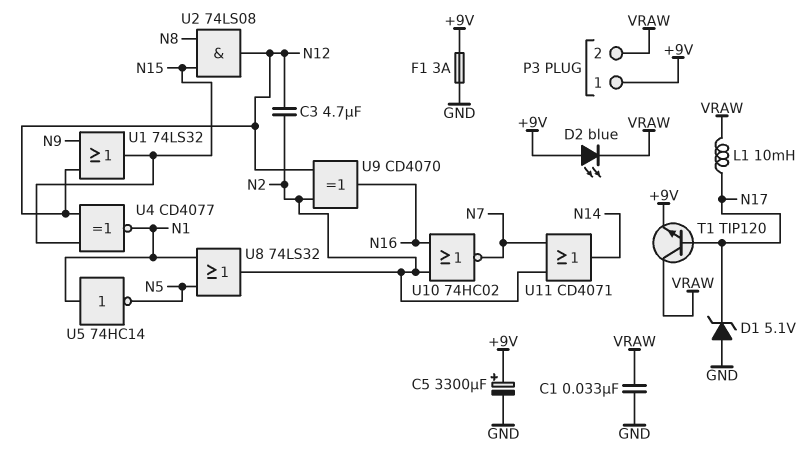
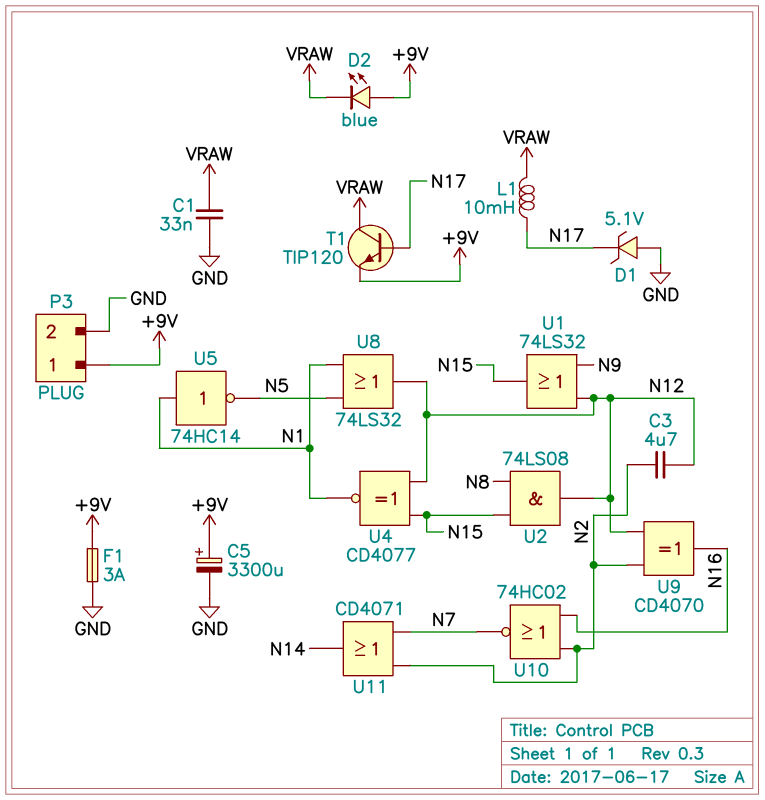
P3 pin 2: VRAW -> GND
U8: OR 74LS32 (in N1, in N5, out N2) -> OR 74LS32 (in N1, in N5, out N12)

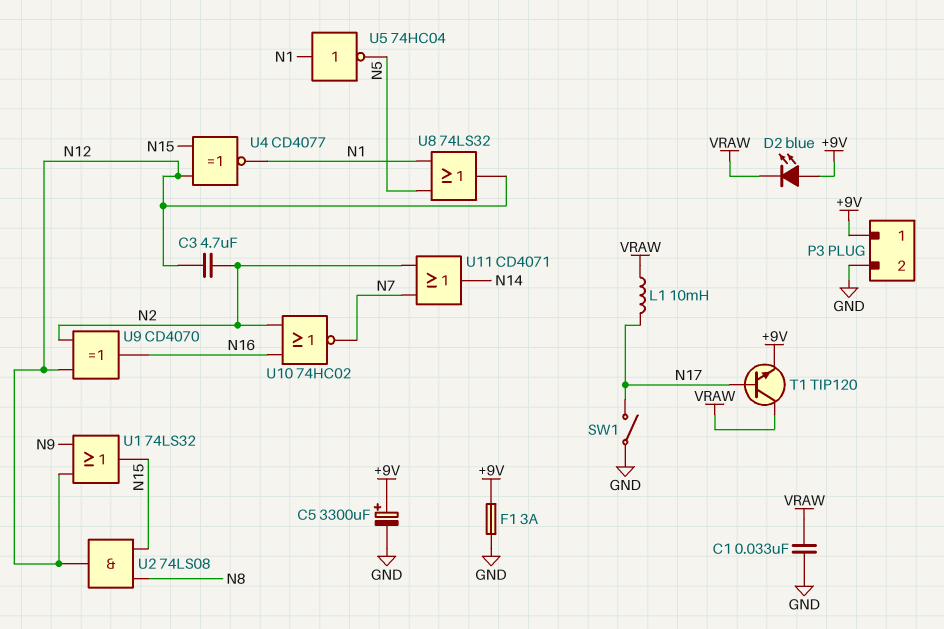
D1: zener 5.1V (A GND, K N17) -> none
SW1: none -> switch (GND, N17)
U5: NOT 74HC14 (in N1, out N5) -> NOT 74HC04 (in N1, out N5)

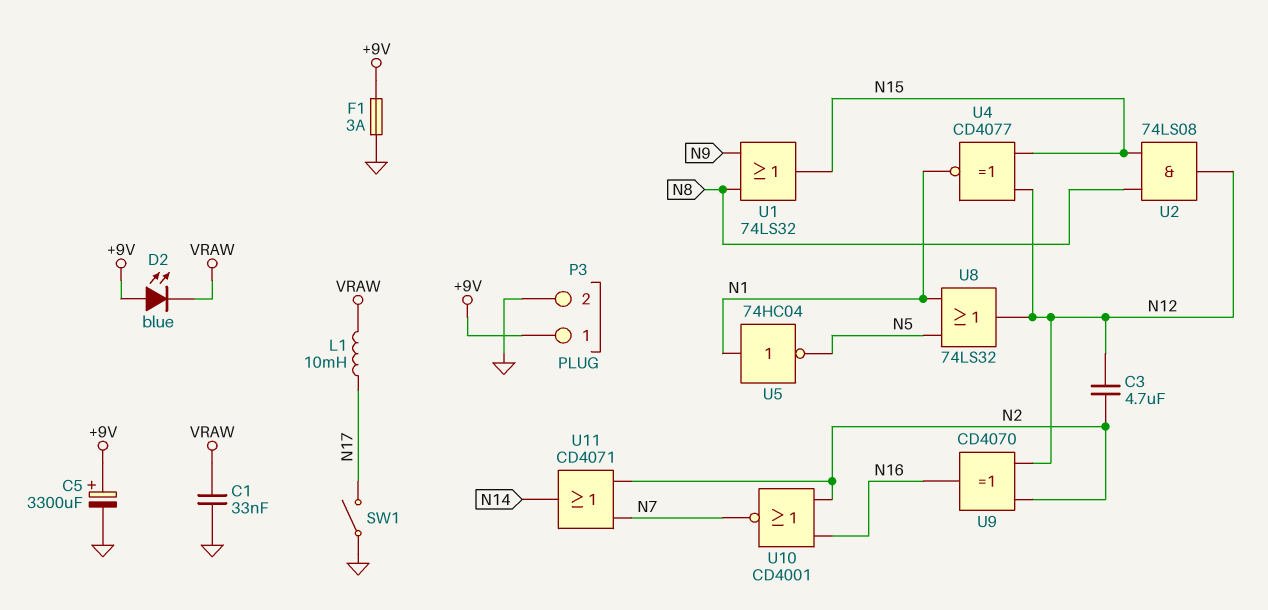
T1: NPN TIP120 (B N17, C VRAW, E +9V) -> none
U1: OR 74LS32 (in N9, in N12, out N15) -> OR 74LS32 (in N8, in N9, out N15)
U10: NOR 74HC02 (in N2, in N16, out N7) -> NOR CD4001 (in N2, in N16, out N7)

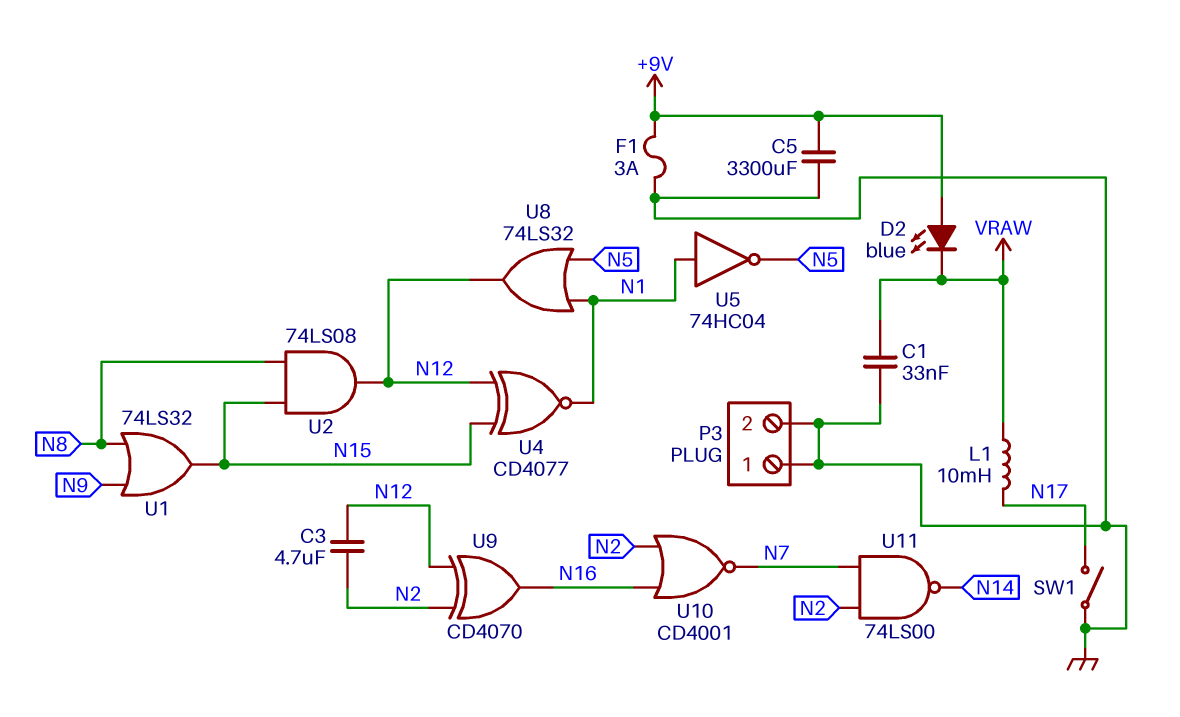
C5: 3300uF (plus +9V, minus GND) -> 3300uF (+9V, GND)
P3 pin 1: +9V -> GND
U11: OR CD4071 (in N2, in N7, out N14) -> NAND 74LS00 (in N2, in N7, out N14)

